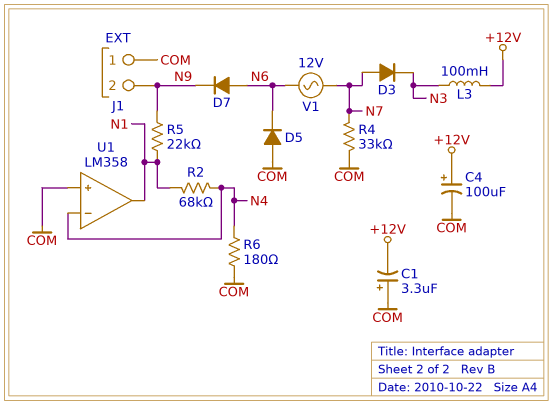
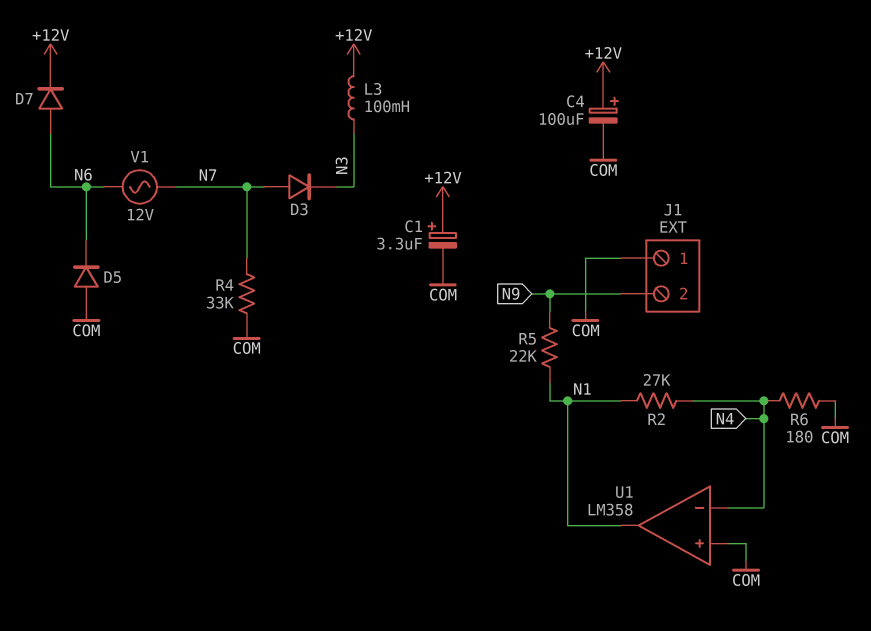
C1: 3.3uF (plus COM, minus +12V) -> 3.3uF (plus +12V, minus COM)
D7: diode (A N6, K N9) -> diode (A N6, K +12V)
R2: 68k (N1, N4) -> 27k (N1, N4)

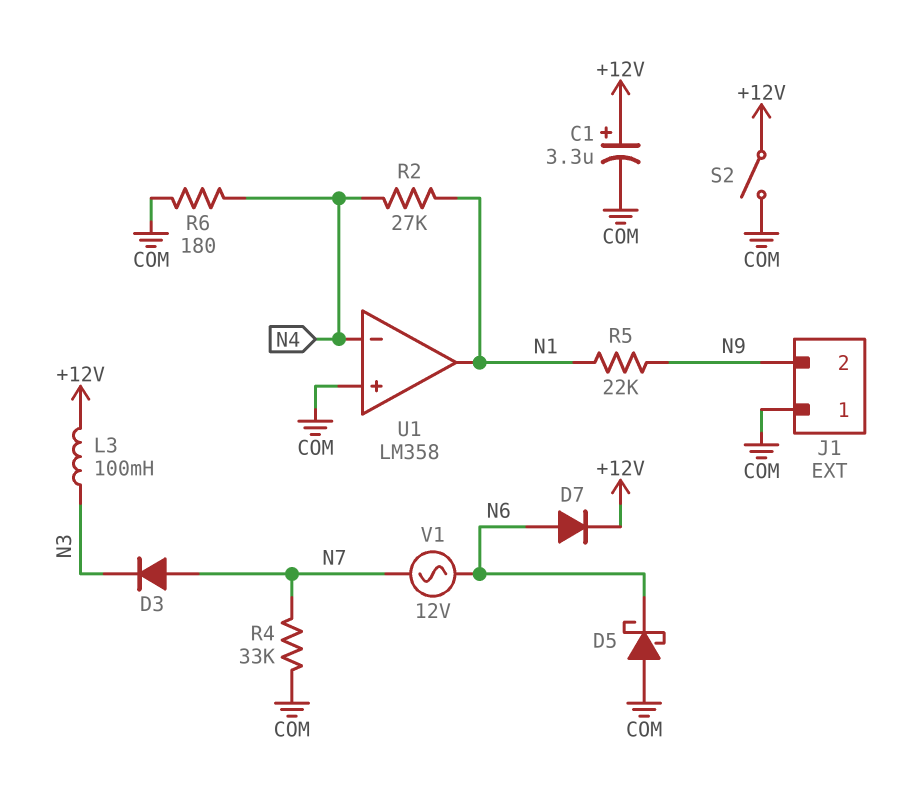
C4: 100uF (plus +12V, minus COM) -> none
D5: diode (A COM, K N6) -> schottky (A COM, K N6)
S2: none -> switch (+12V, COM)

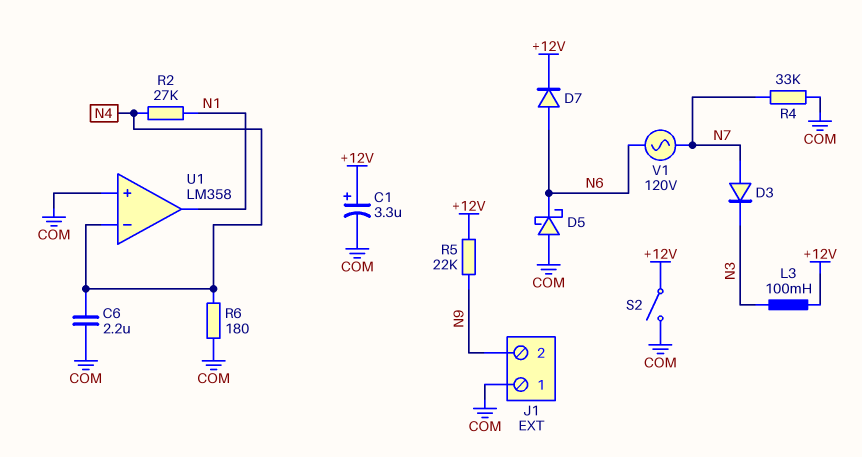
C6: none -> 2.2uF (COM, N4)
R5: 22k (N1, N9) -> 22k (+12V, N9)
V1: AC 12V (N6, N7) -> AC 120V (N6, N7)

